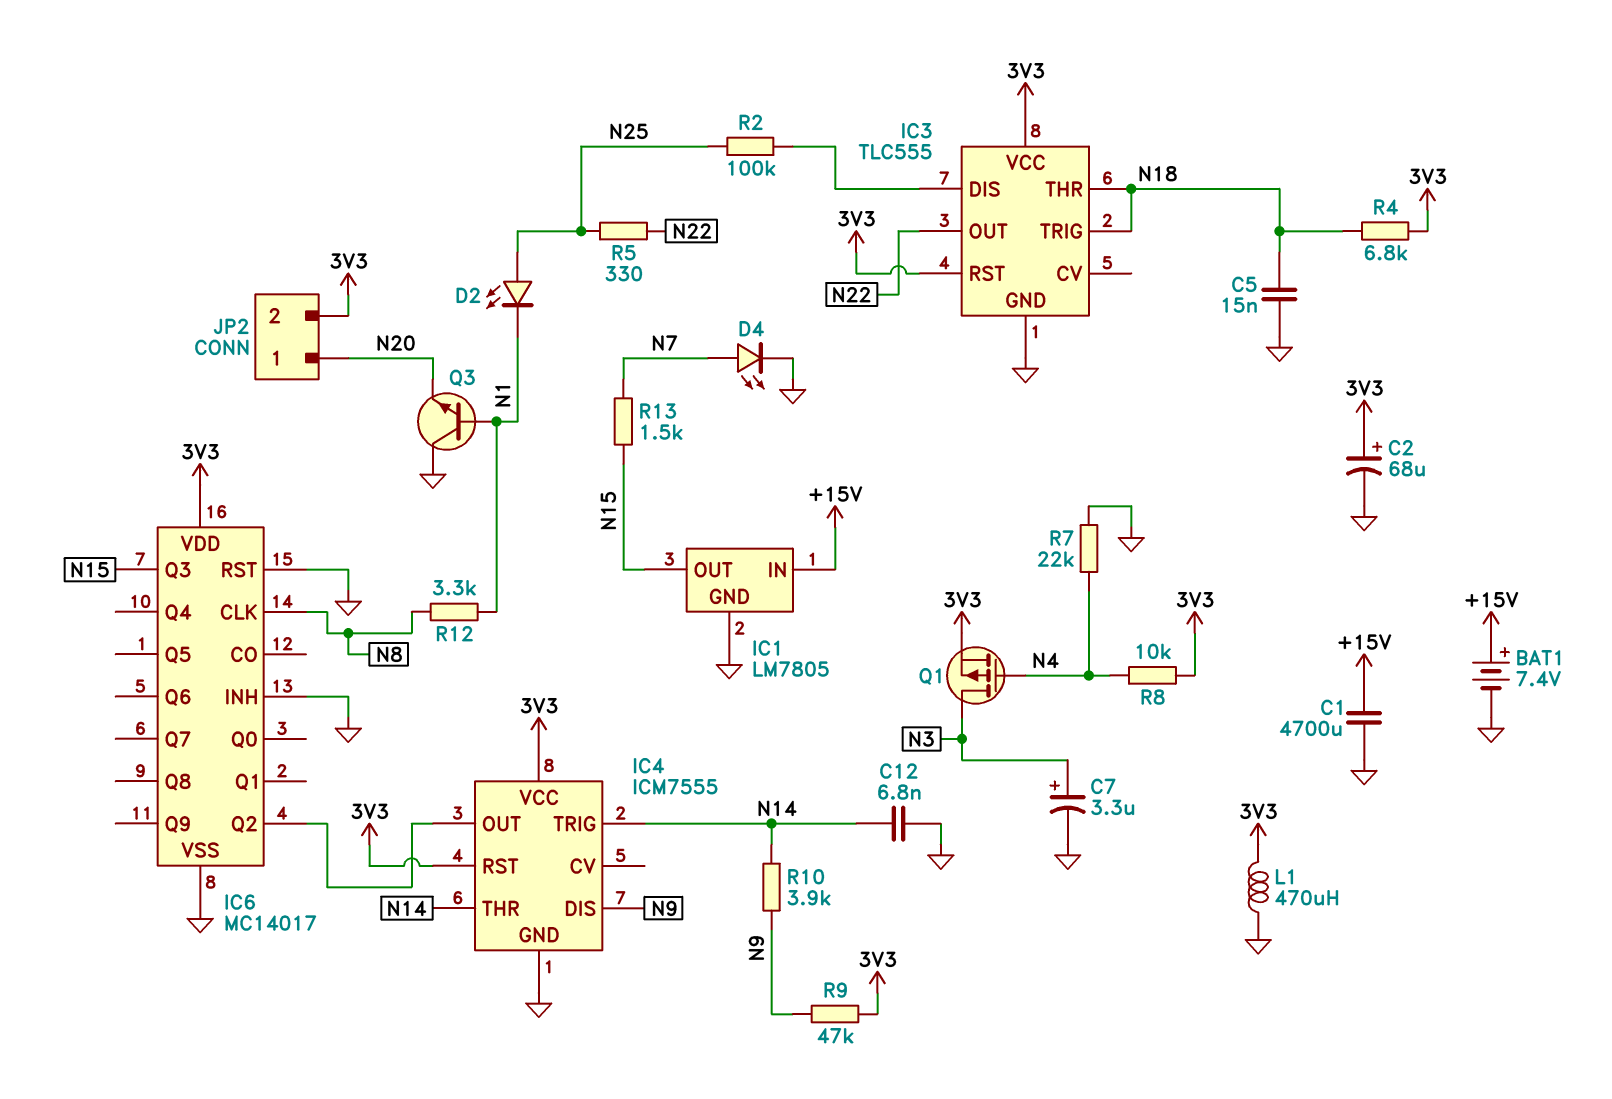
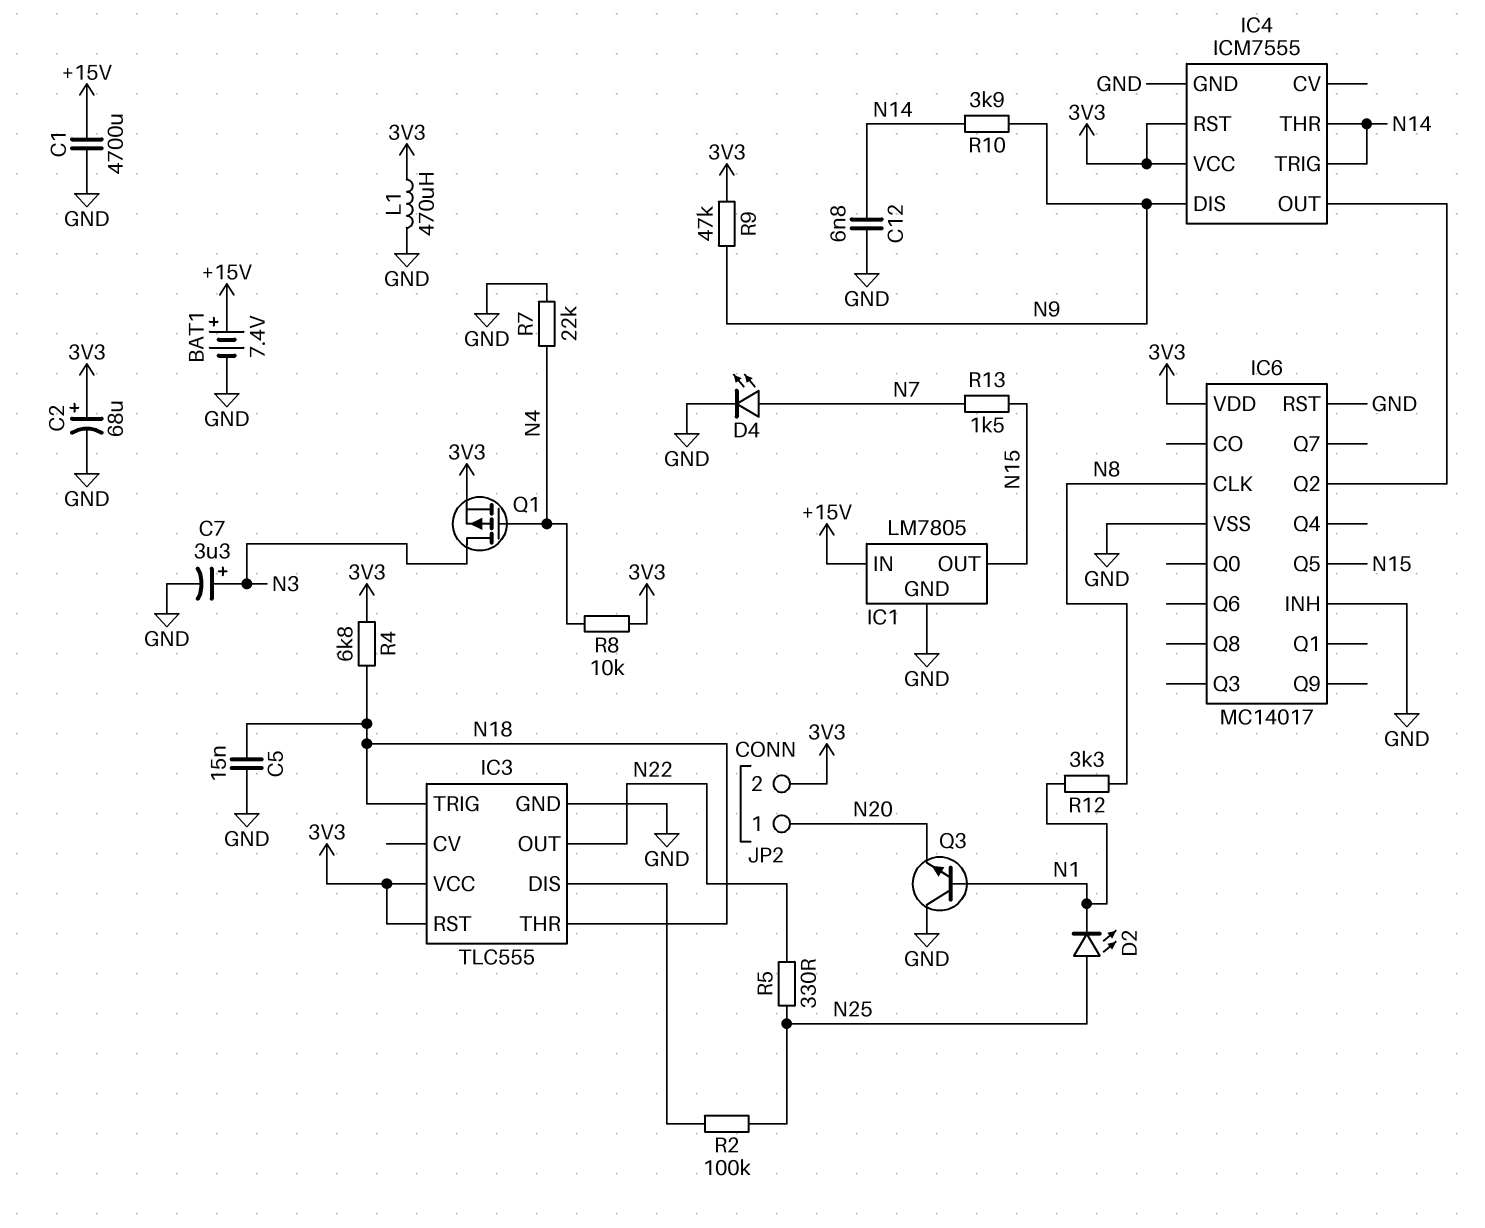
IC6 pin Q3: N15 -> none
IC6 pin Q5: none -> N15

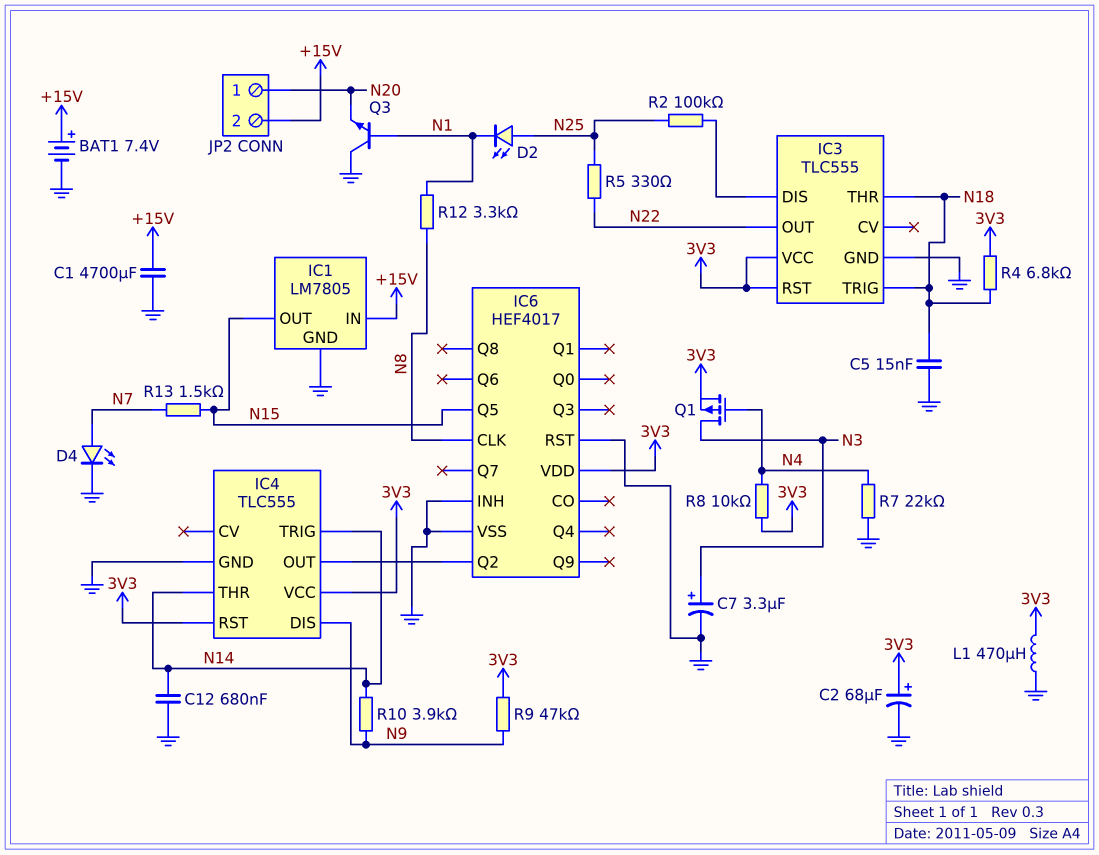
C12: 6.8nF (GND, N14) -> 680nF (GND, N14)
IC4: ICM7555 -> TLC555
IC6: MC14017 -> HEF4017
JP2 pin 2: 3V3 -> +15V

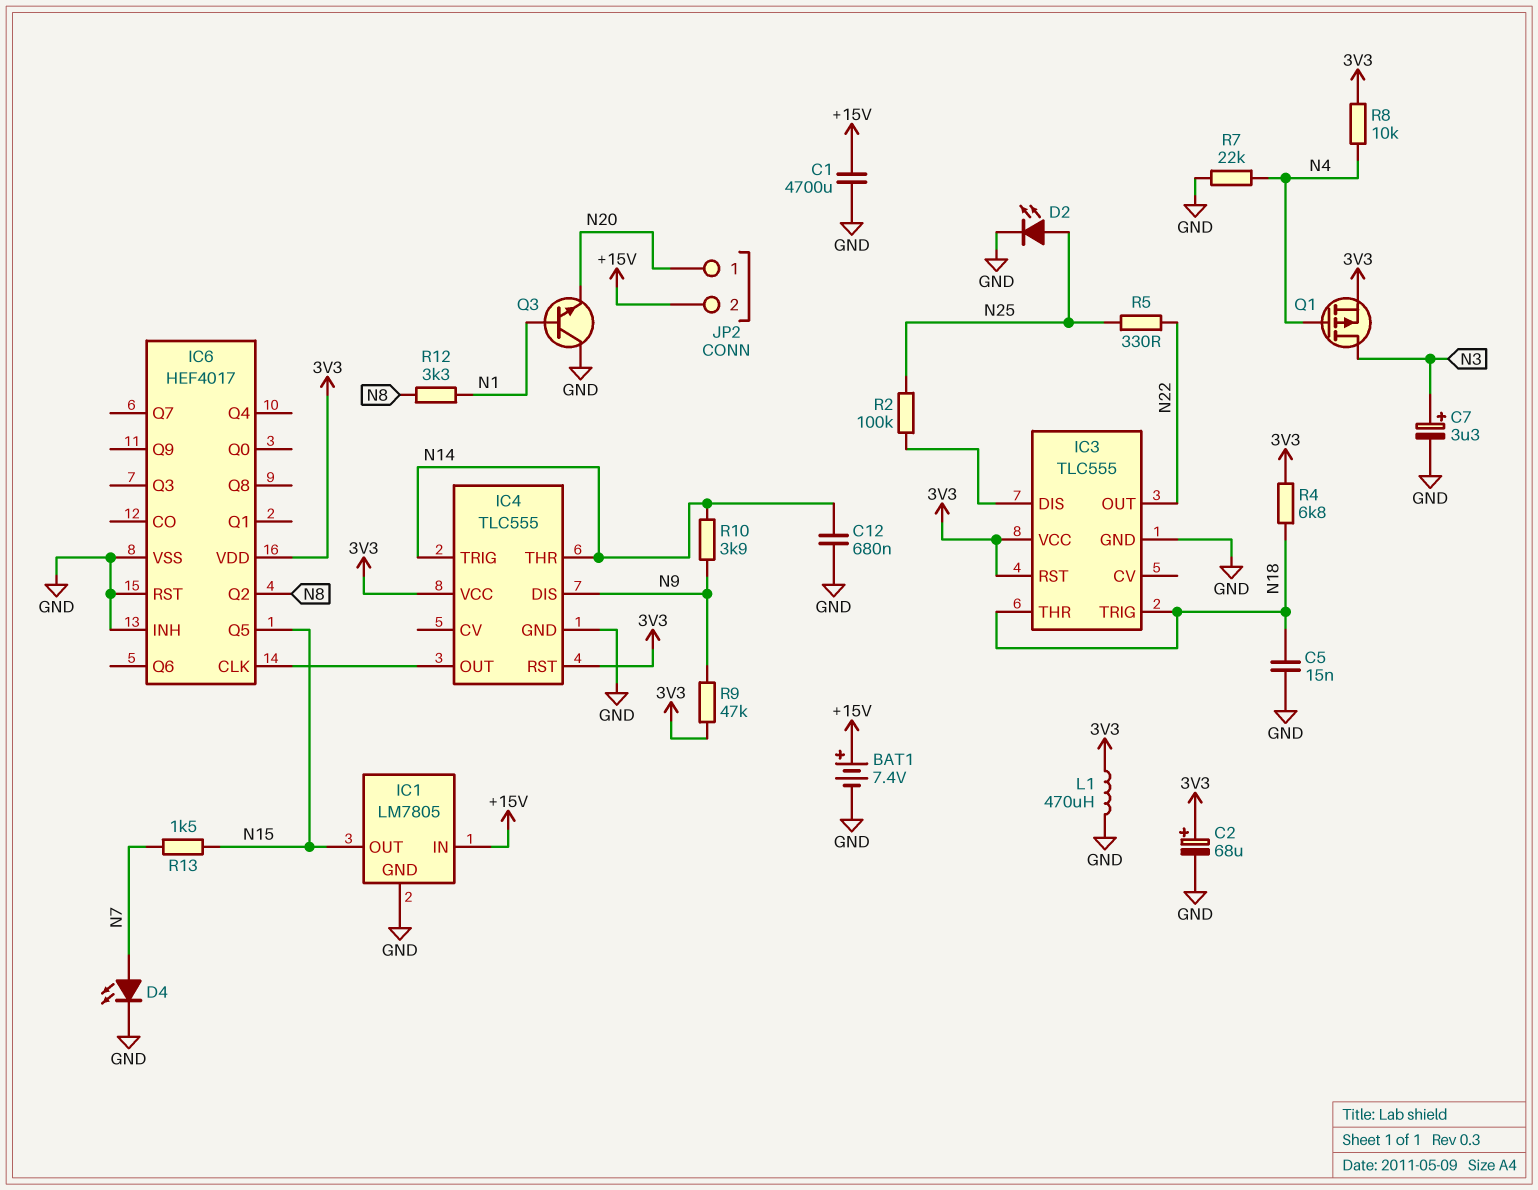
D2: LED (A N25, K N1) -> LED (A N25, K GND)
IC6 pin CLK: N8 -> IC4/OUT
IC6 pin Q2: IC4/OUT -> N8

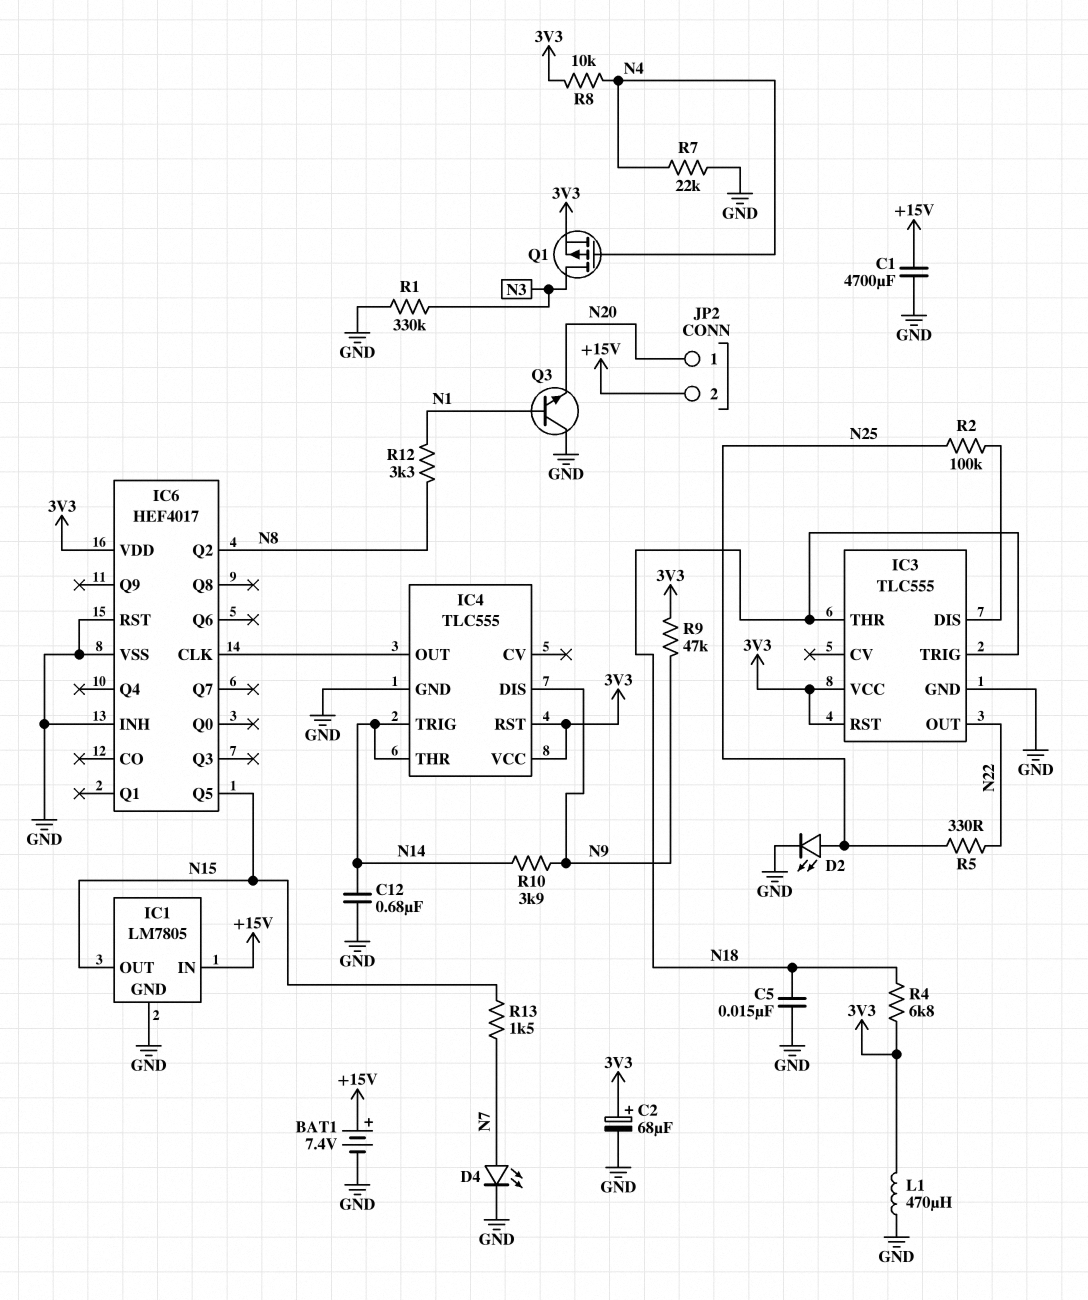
C7: 3.3uF (plus N3, minus GND) -> none
R1: none -> 330k (GND, N3)

